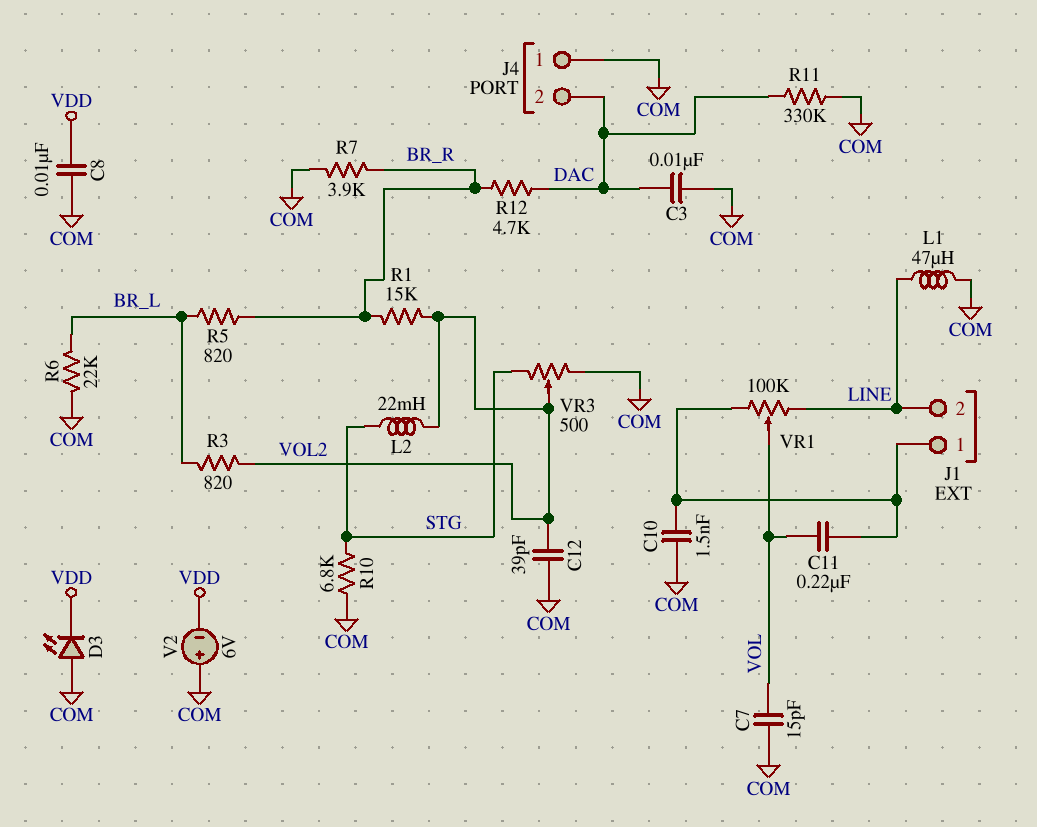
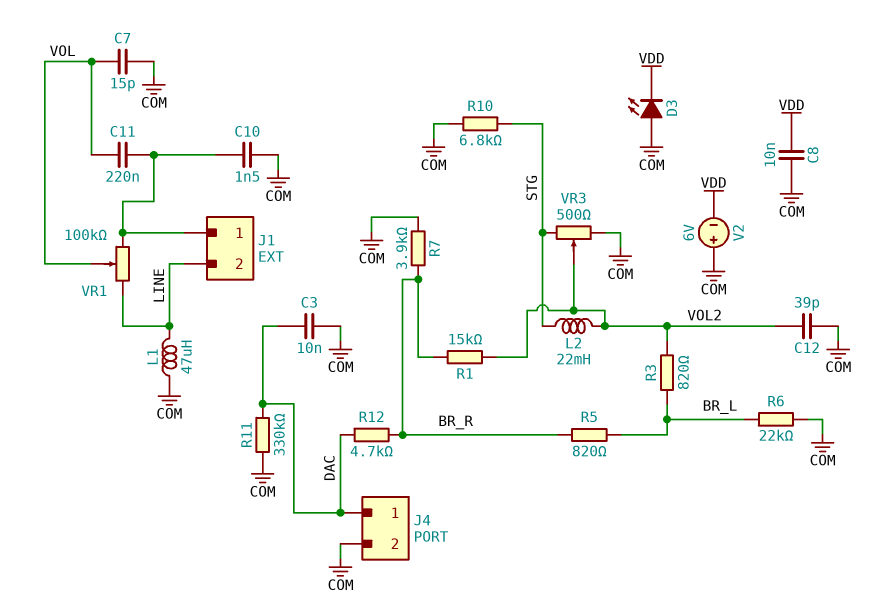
J4 pin 1: COM -> DAC
J4 pin 2: DAC -> COM

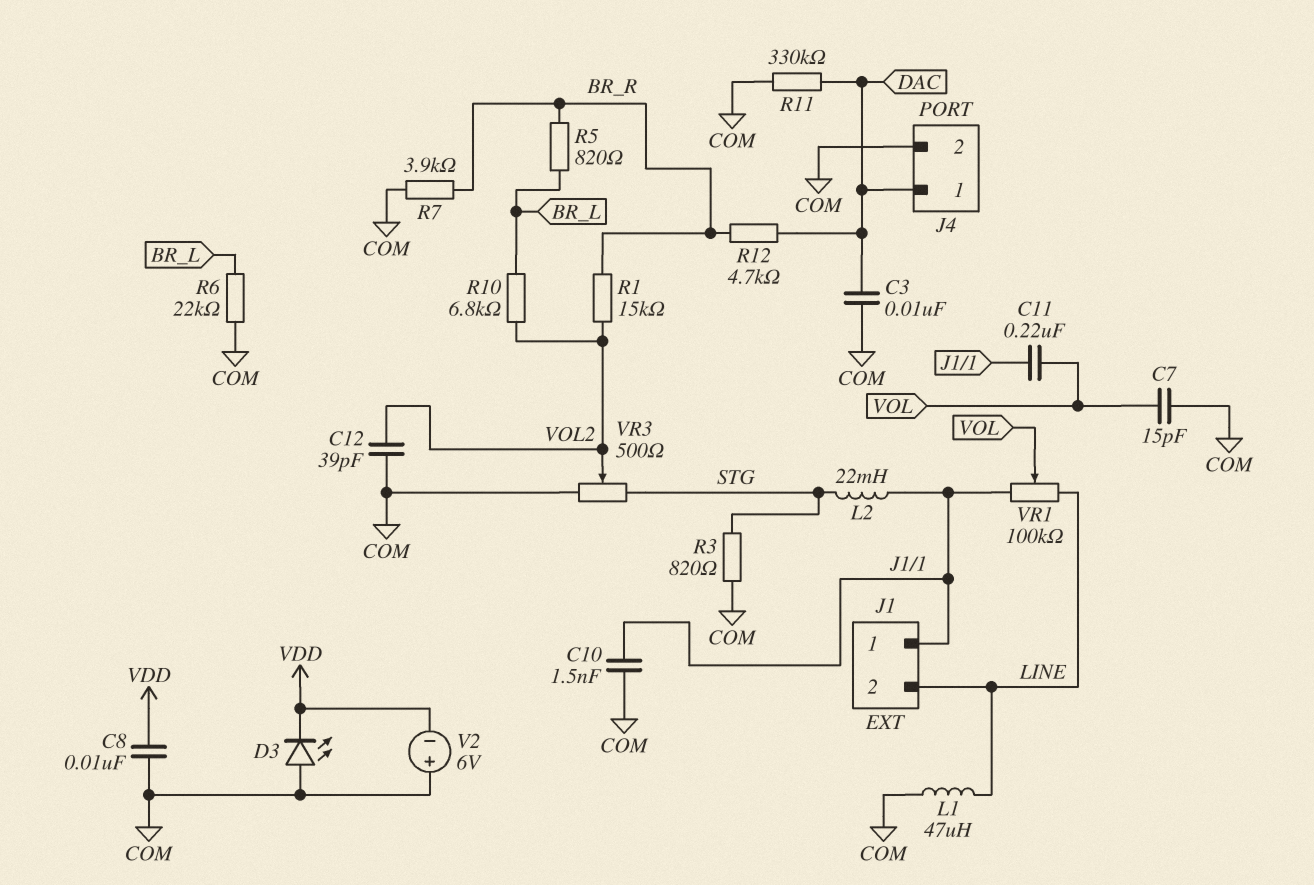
L2: 22mH (STG, VOL2) -> 22mH (J1/1, STG)
R3: 820 (BR_L, VOL2) -> 820 (COM, STG)
R10: 6.8k (COM, STG) -> 6.8k (BR_L, VOL2)

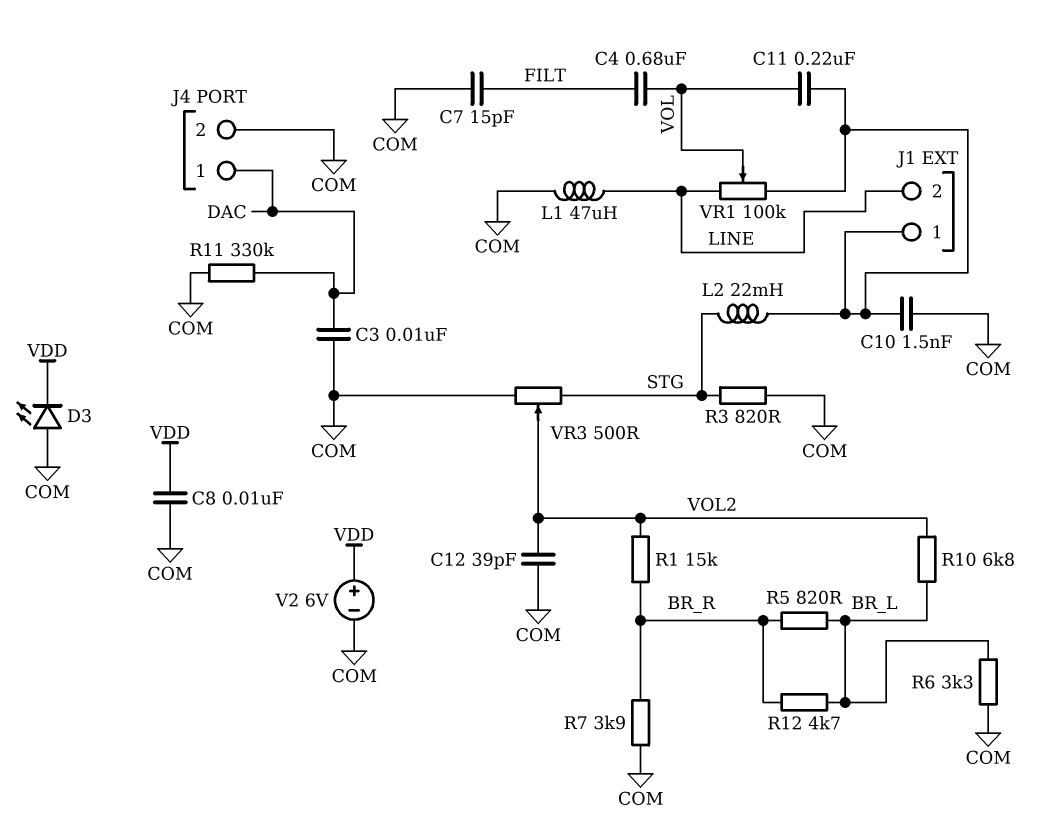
C4: none -> 680nF (FILT, VOL)
C7: 15pF (COM, VOL) -> 15pF (COM, FILT)
R6: 22k (BR_L, COM) -> 3.3k (BR_L, COM)
R12: 4.7k (BR_R, DAC) -> 4.7k (BR_L, BR_R)
V2: 6V (plus COM, minus VDD) -> 6V (plus VDD, minus COM)

